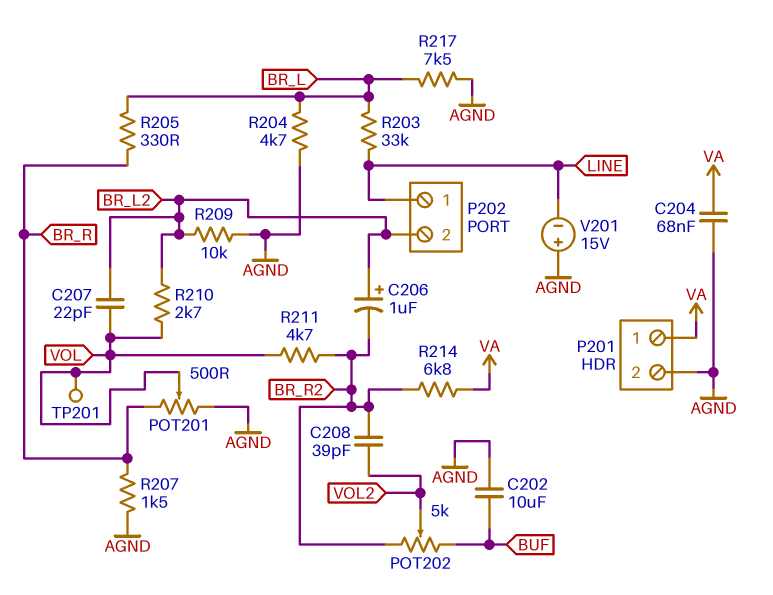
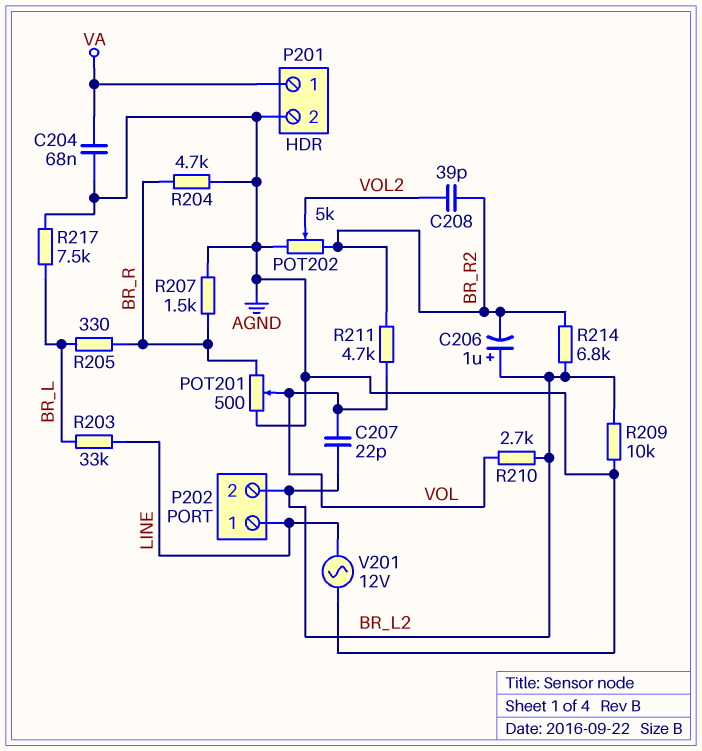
C202: 10uF (AGND, BUF) -> none
POT202: 5k (BR_R2, BUF, wiper VOL2) -> 5k (AGND, BR_R2, wiper VOL2)
R204: 4.7k (AGND, BR_L) -> 4.7k (AGND, BR_R)
R214: 6.8k (BR_R2, VA) -> 6.8k (BR_L2, BR_R2)
TP201: test point (VOL) -> none
V201: 15V (plus AGND, minus LINE) -> AC 12V (AGND, LINE)

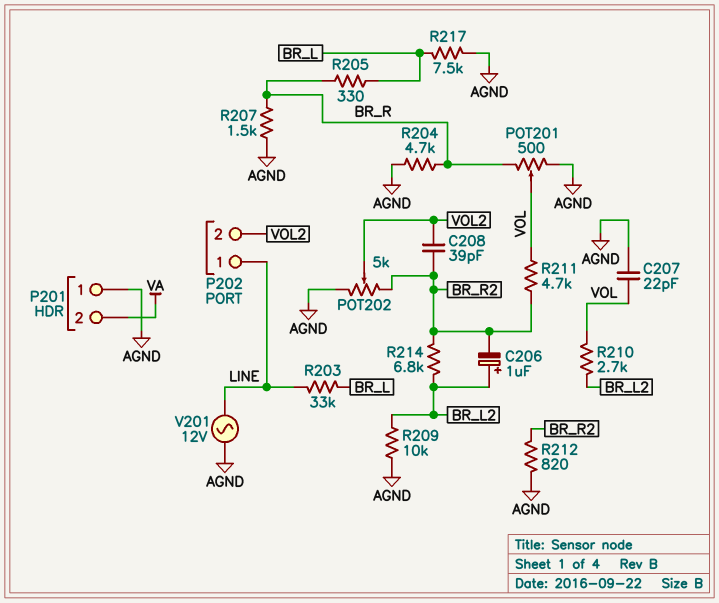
C204: 68nF (AGND, VA) -> none
C207: 22pF (BR_L2, VOL) -> 22pF (AGND, VOL)
P201 pin 1: VA -> AGND
P201 pin 2: AGND -> VA
P202 pin 2: BR_L2 -> VOL2
R212: none -> 820 (AGND, BR_R2)

